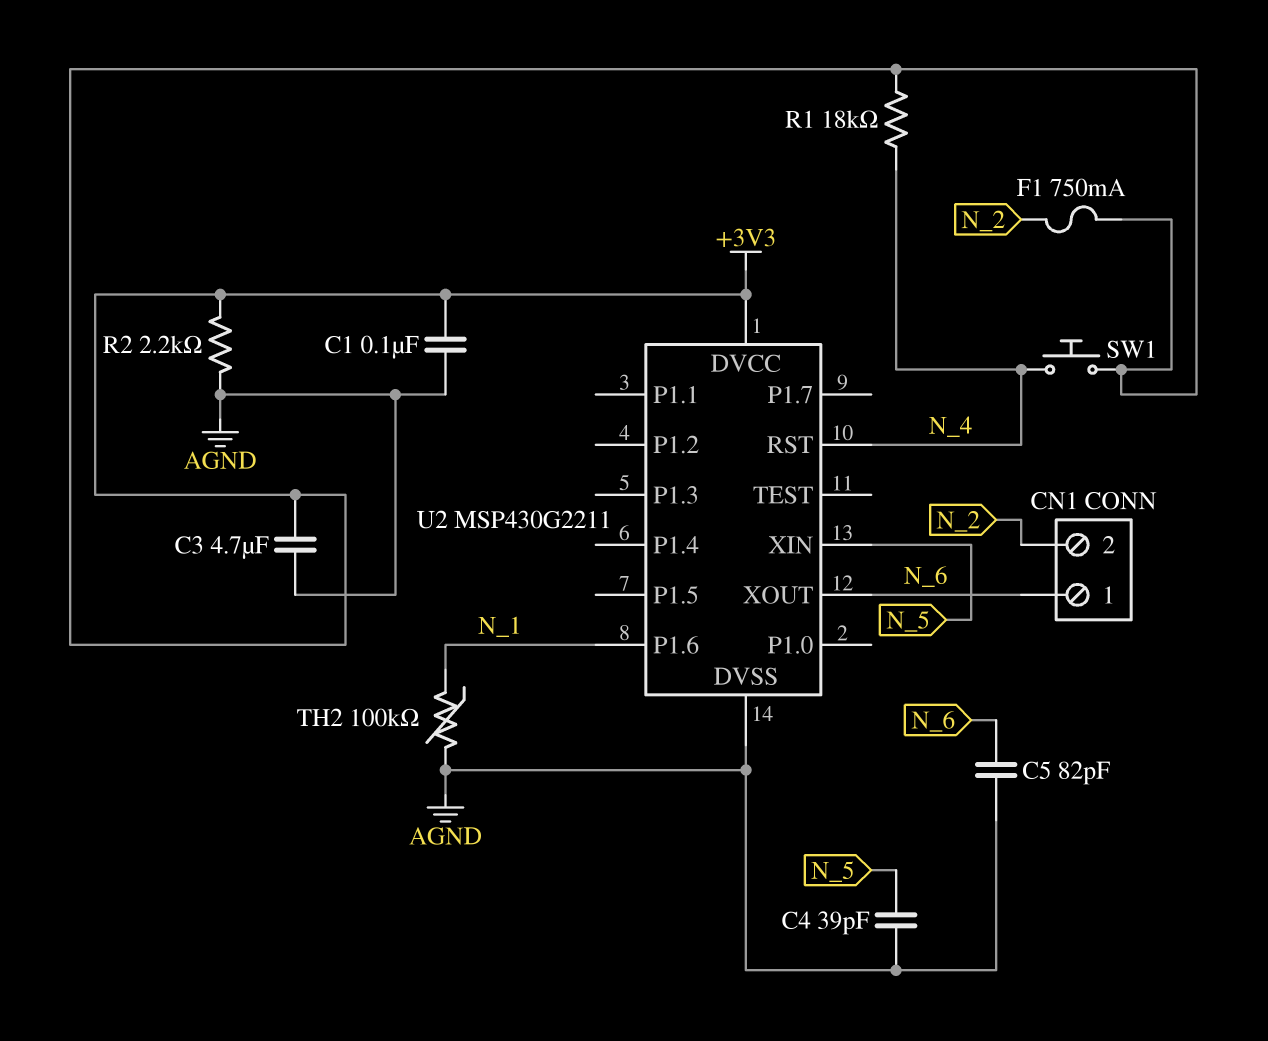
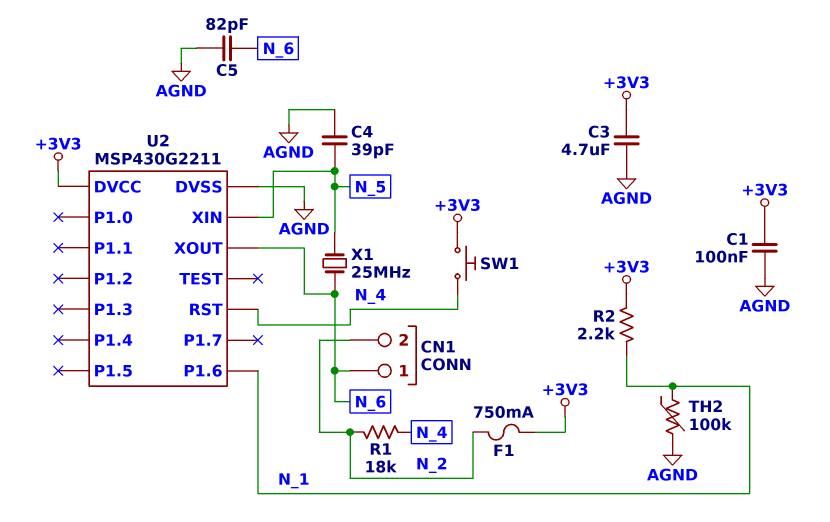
R1: 18k (+3V3, N_4) -> 18k (N_2, N_4)
R2: 2.2k (+3V3, AGND) -> 2.2k (+3V3, N_1)
X1: none -> 25MHz (N_5, N_6)

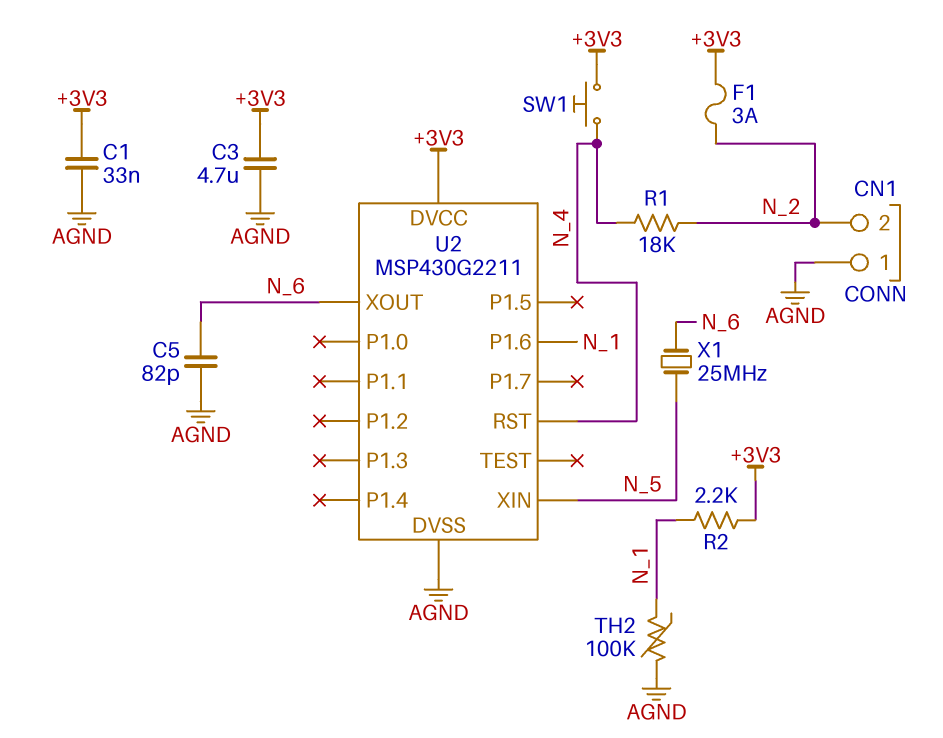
C1: 100nF (+3V3, AGND) -> 33nF (+3V3, AGND)
C4: 39pF (AGND, N_5) -> none
CN1 pin 1: N_6 -> AGND
F1: 750mA (+3V3, N_2) -> 3A (+3V3, N_2)

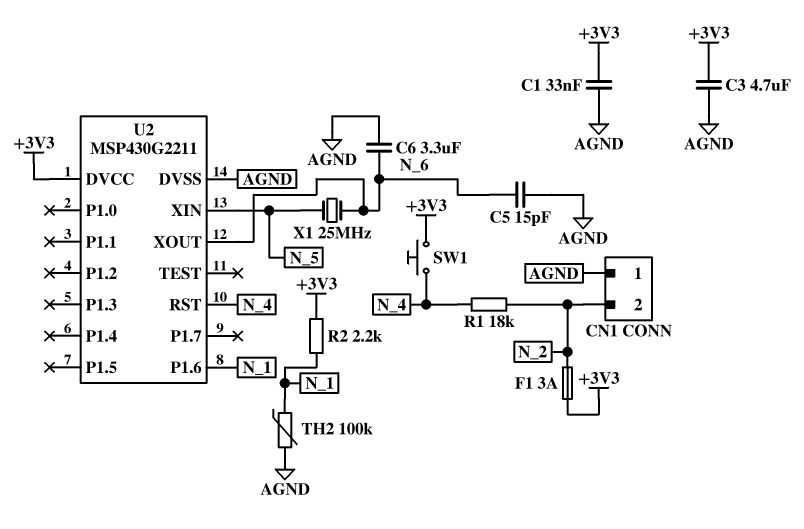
C5: 82pF (AGND, N_6) -> 15pF (AGND, N_6)
C6: none -> 3.3uF (AGND, N_6)

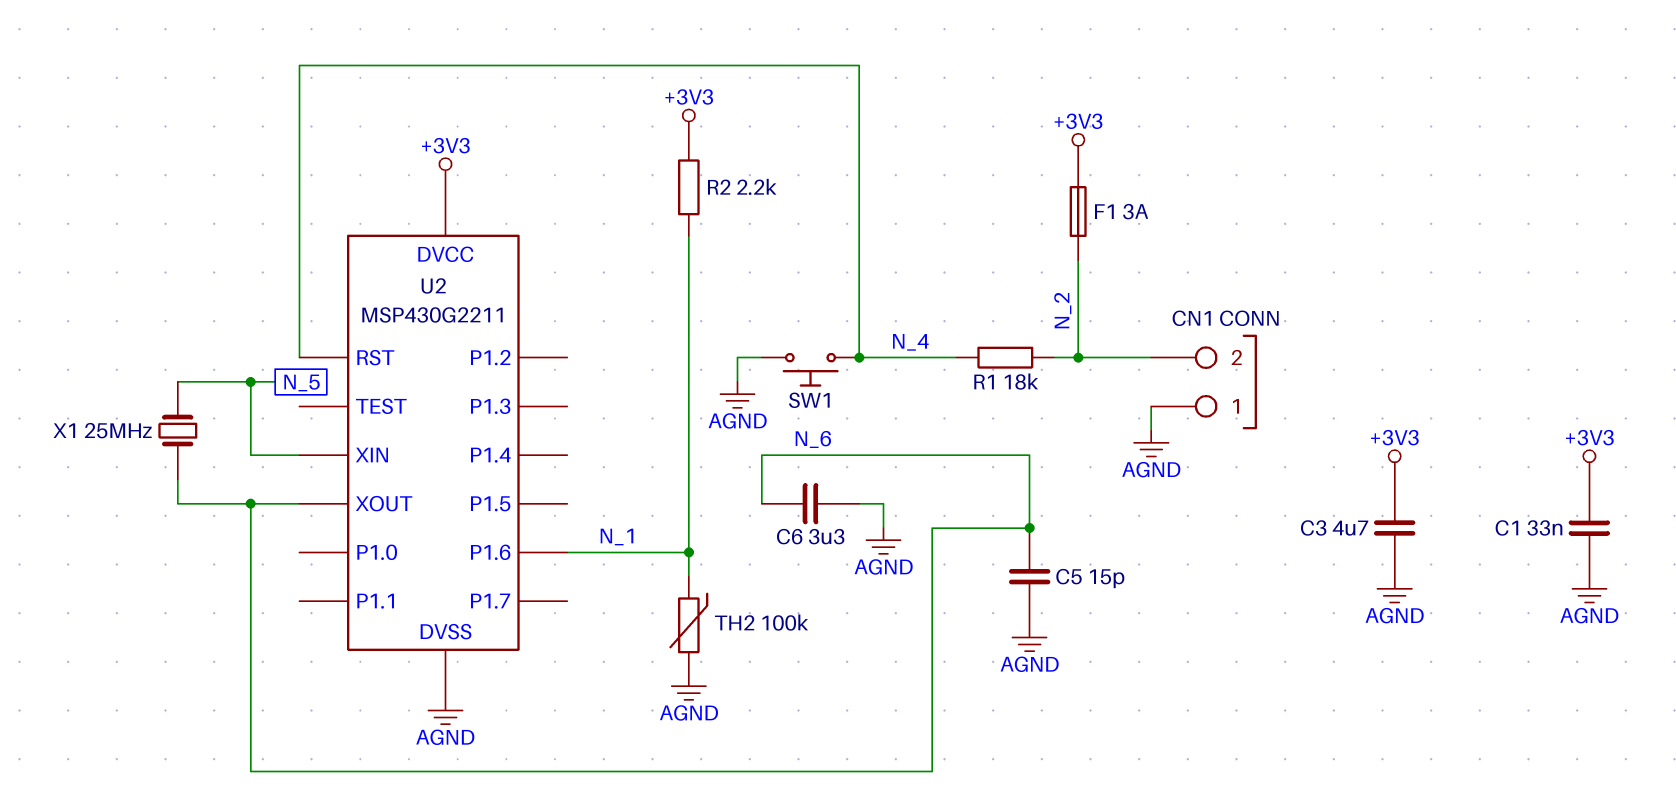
SW1: button (+3V3, N_4) -> button (AGND, N_4)

